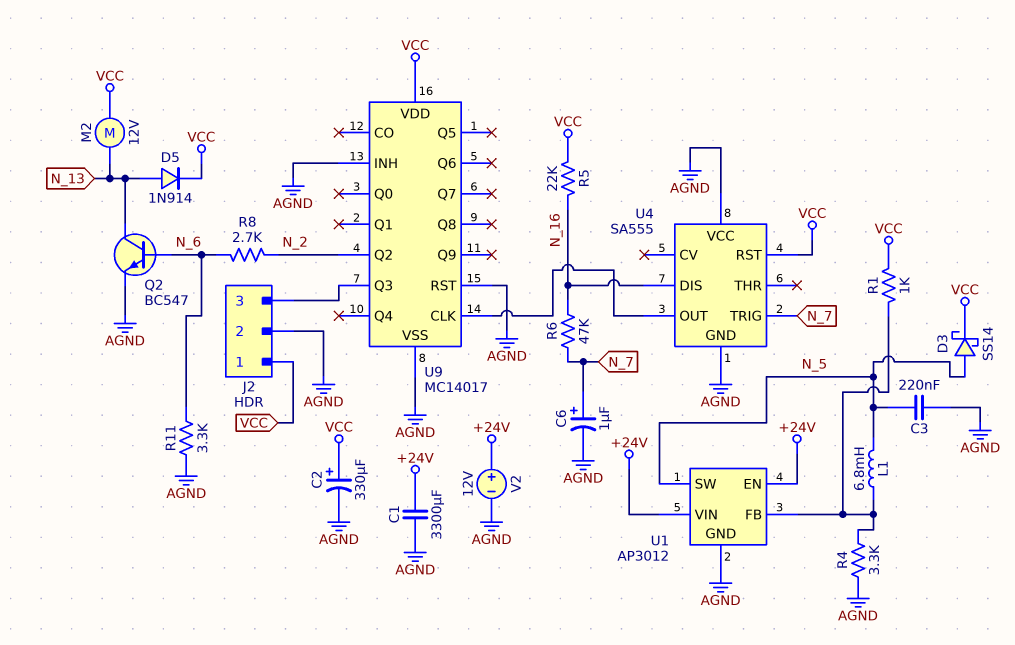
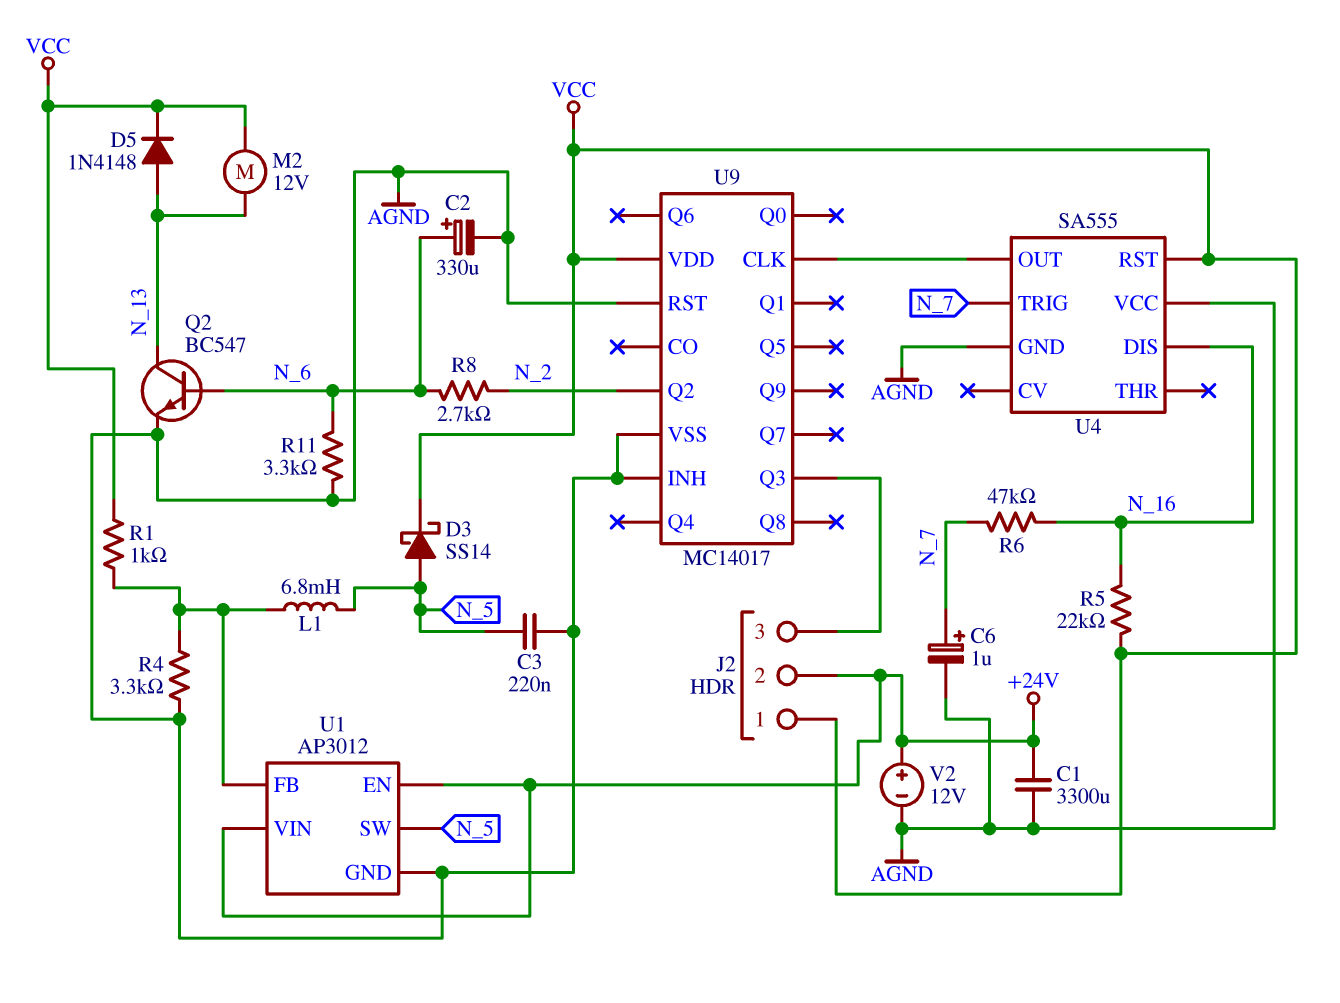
C2: 330uF (plus VCC, minus AGND) -> 330uF (plus N_6, minus AGND)
D5: diode 1N914 (A N_13, K VCC) -> diode 1N4148 (A N_13, K VCC)
J2 pin 2: AGND -> +24V

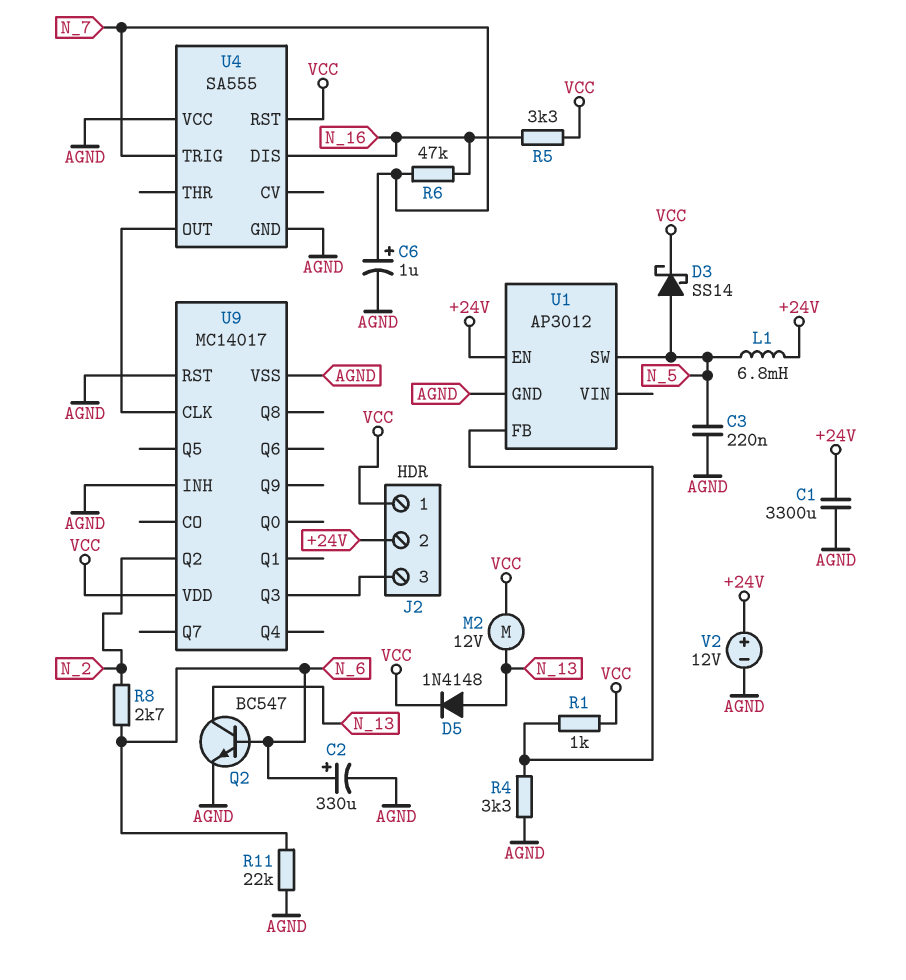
L1: 6.8mH (N_5, U1/FB) -> 6.8mH (+24V, N_5)
R5: 22k (N_16, VCC) -> 3.3k (N_16, VCC)
R11: 3.3k (AGND, N_6) -> 22k (AGND, N_6)
U1 pin VIN: +24V -> none

